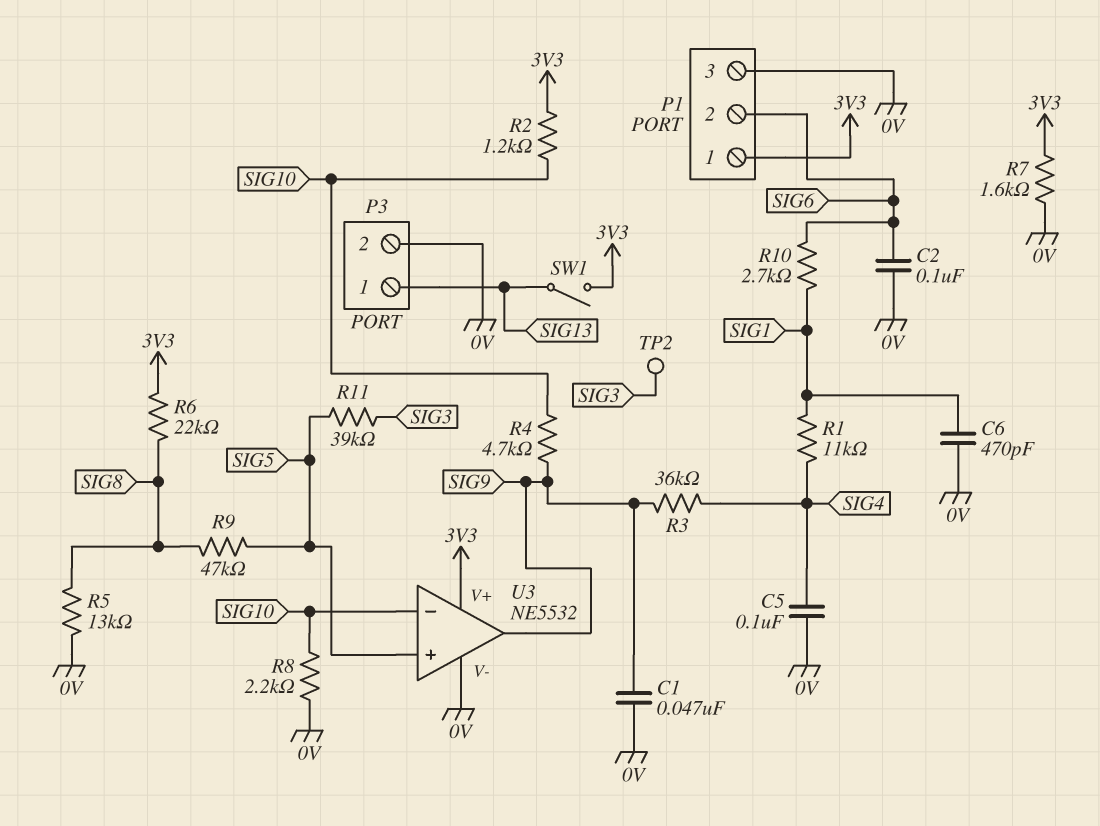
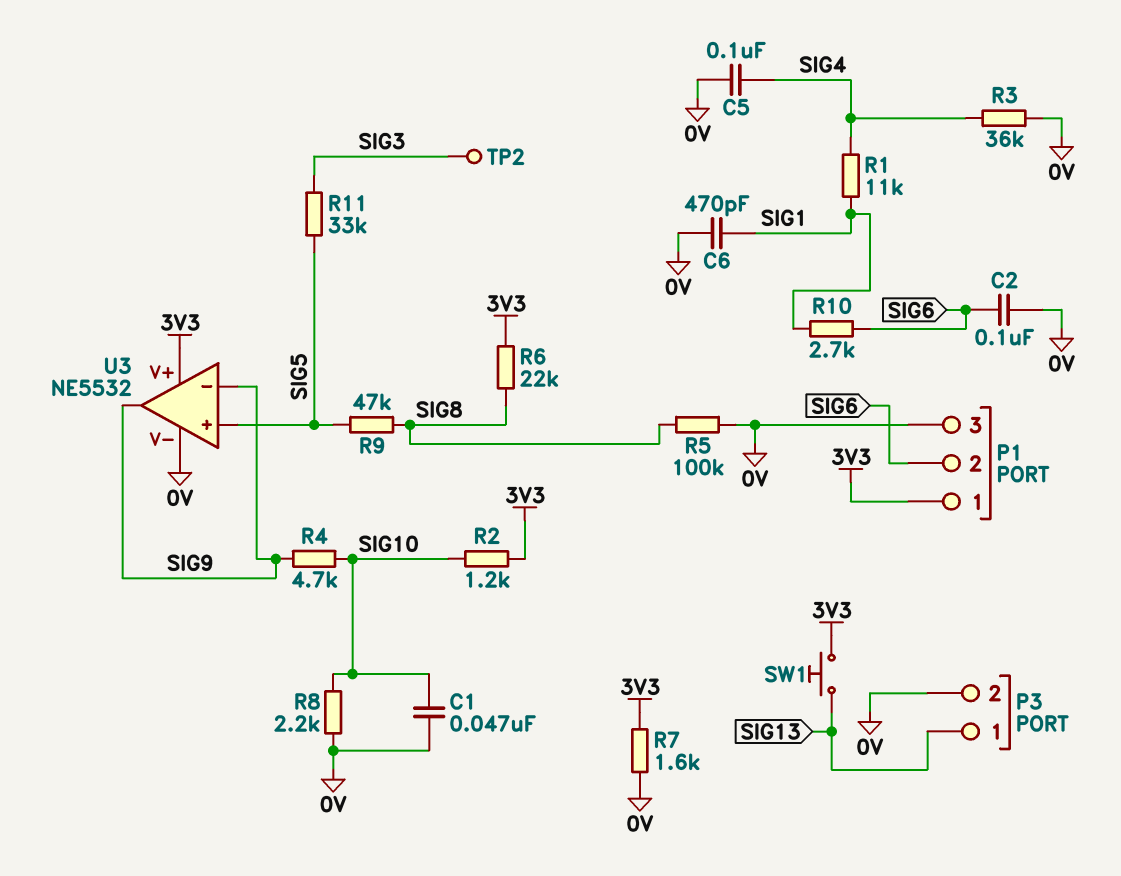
C1: 47nF (0V, SIG9) -> 47nF (0V, SIG10)
R3: 36k (SIG4, SIG9) -> 36k (0V, SIG4)
R5: 13k (0V, SIG8) -> 100k (0V, SIG8)
R11: 39k (SIG3, SIG5) -> 33k (SIG3, SIG5)
SW1: switch (3V3, SIG13) -> button (3V3, SIG13)
U3 pin in-: SIG10 -> SIG9

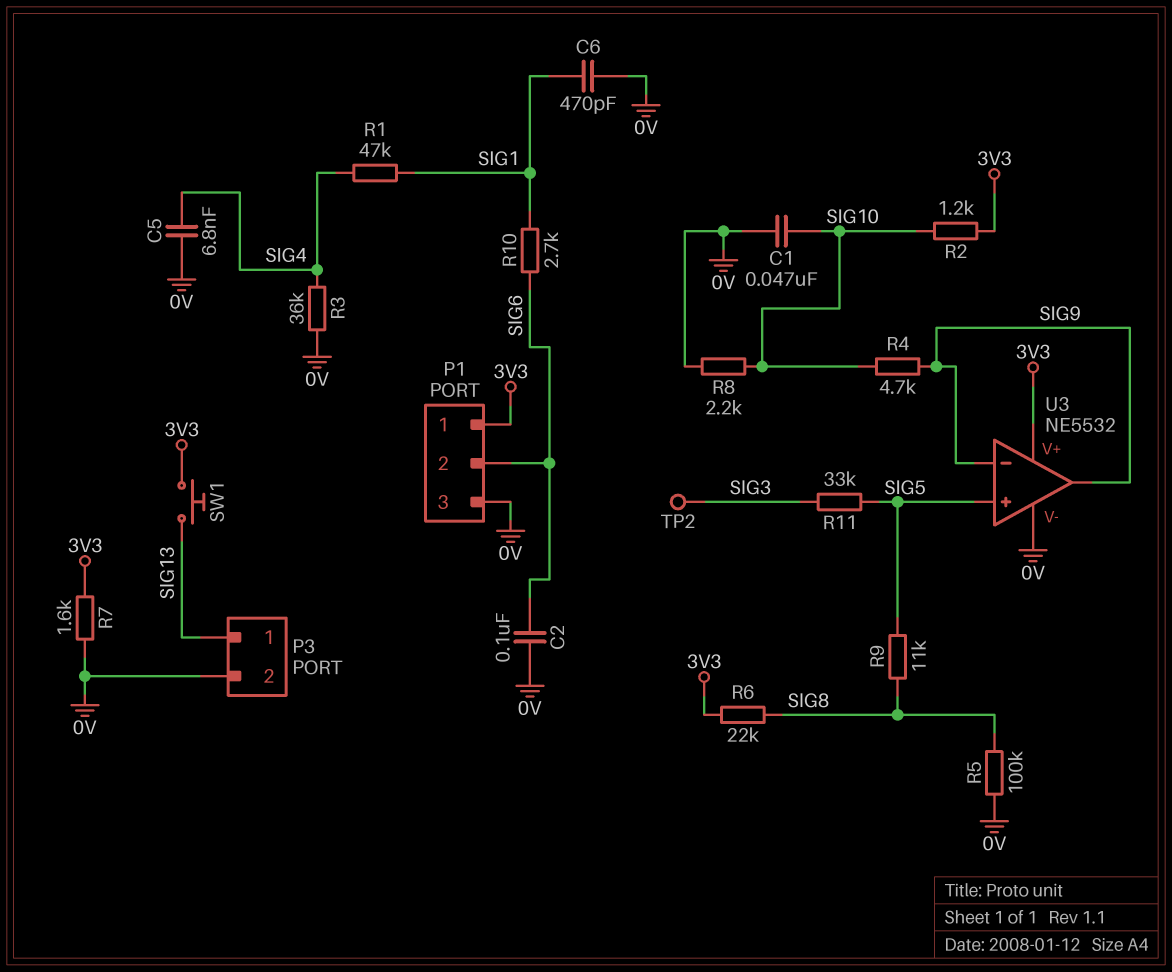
C5: 100nF (0V, SIG4) -> 6.8nF (0V, SIG4)
R1: 11k (SIG1, SIG4) -> 47k (SIG1, SIG4)
R9: 47k (SIG5, SIG8) -> 11k (SIG5, SIG8)

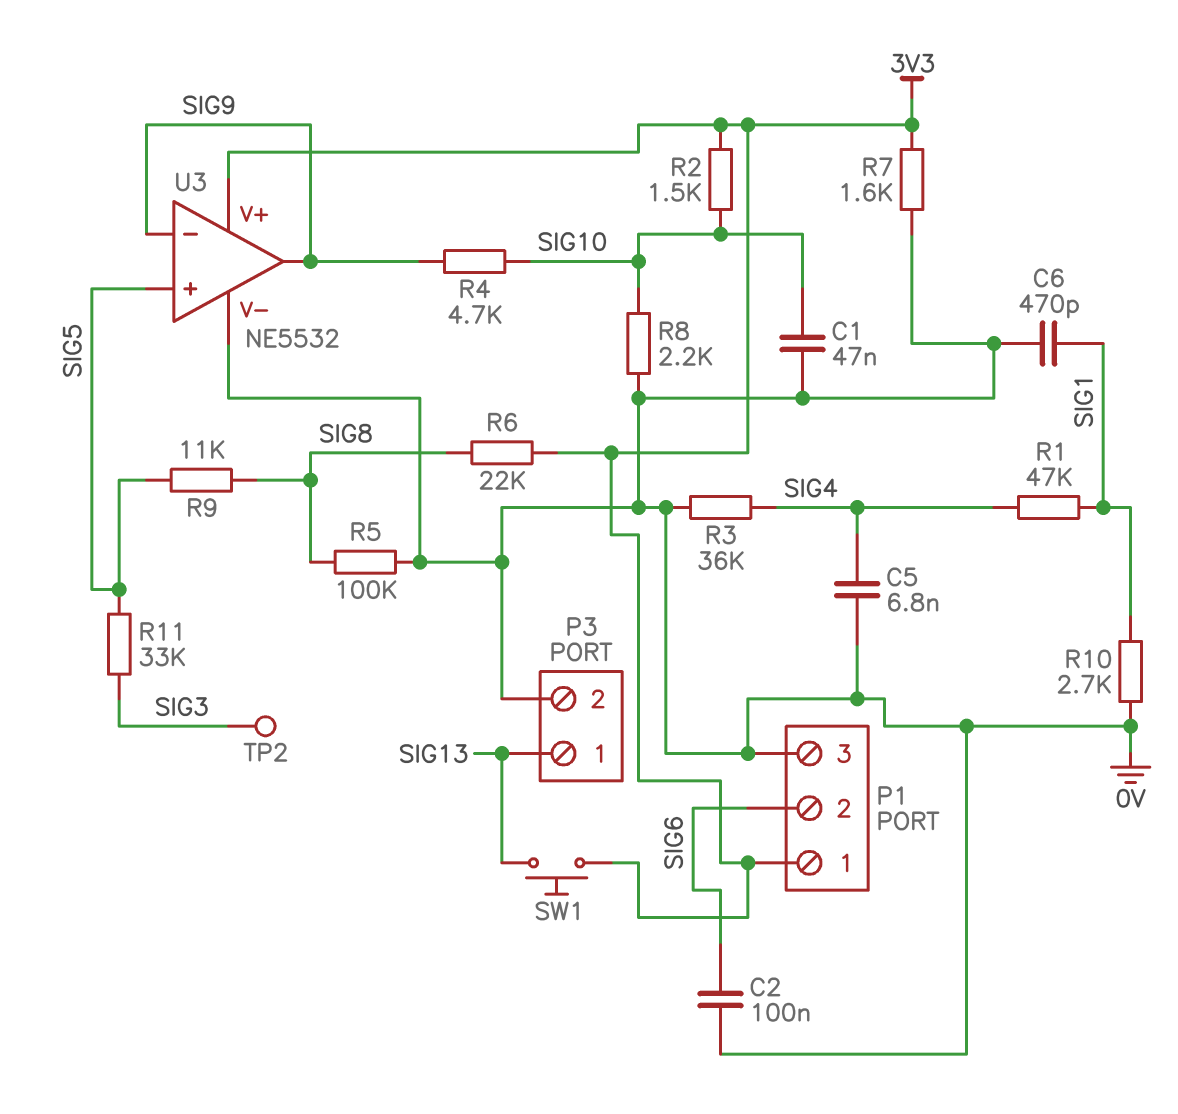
R2: 1.2k (3V3, SIG10) -> 1.5k (3V3, SIG10)
R10: 2.7k (SIG1, SIG6) -> 2.7k (0V, SIG1)

